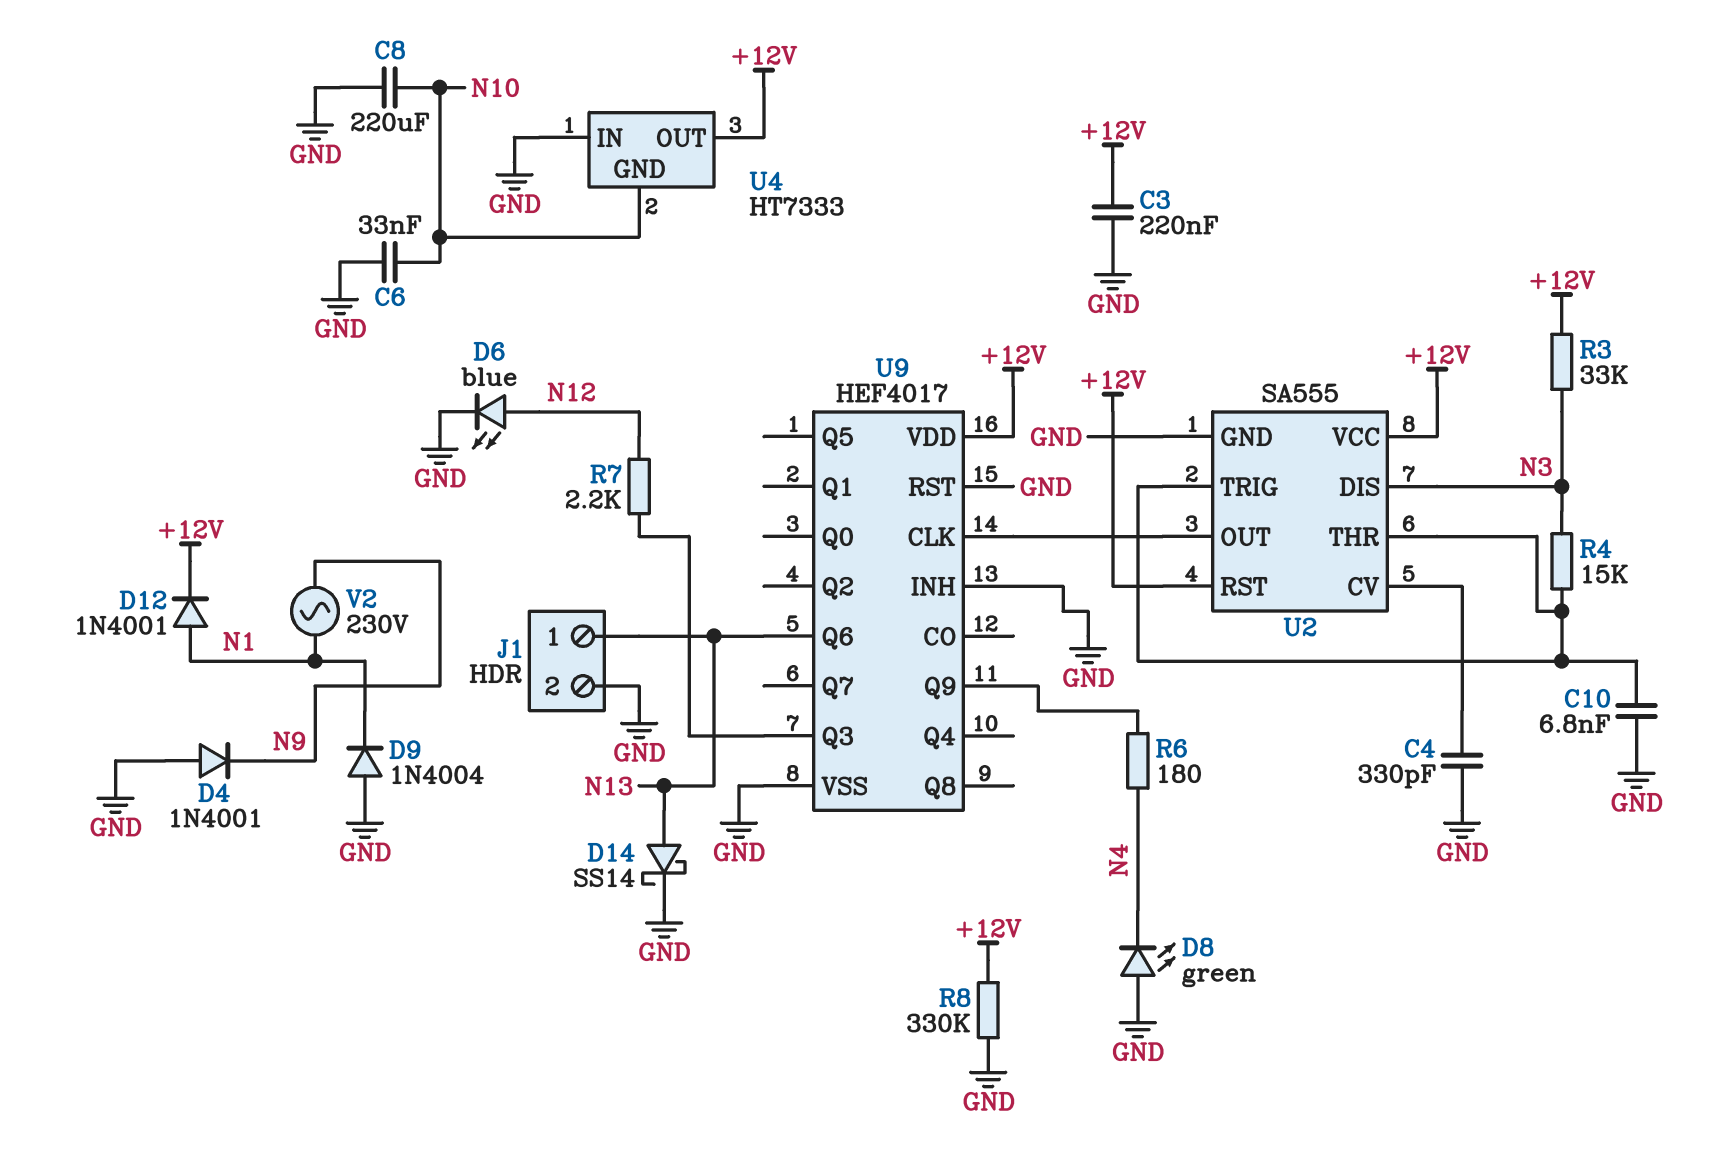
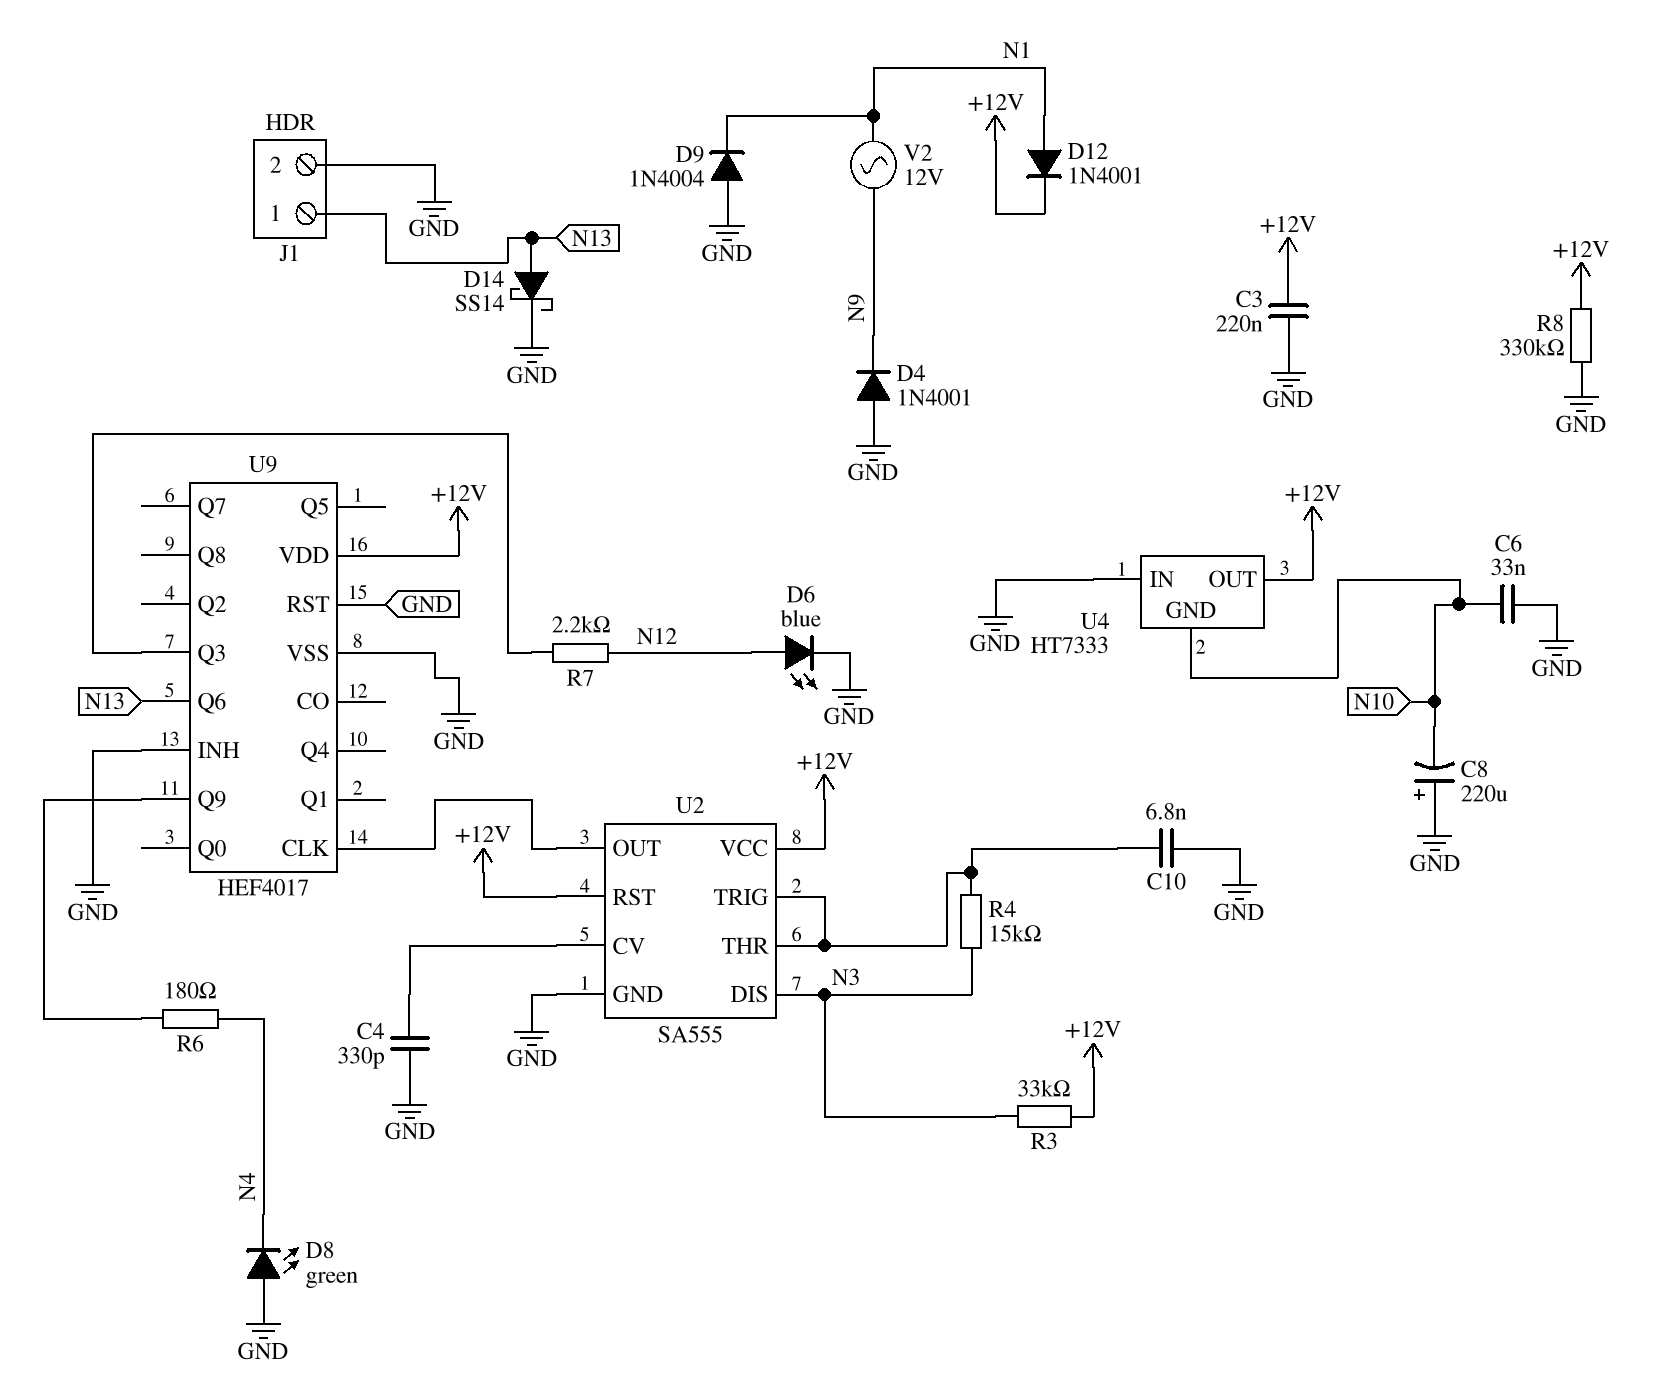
C8: 220uF (GND, N10) -> 220uF (plus GND, minus N10)
V2: AC 230V (N1, N9) -> AC 12V (N1, N9)

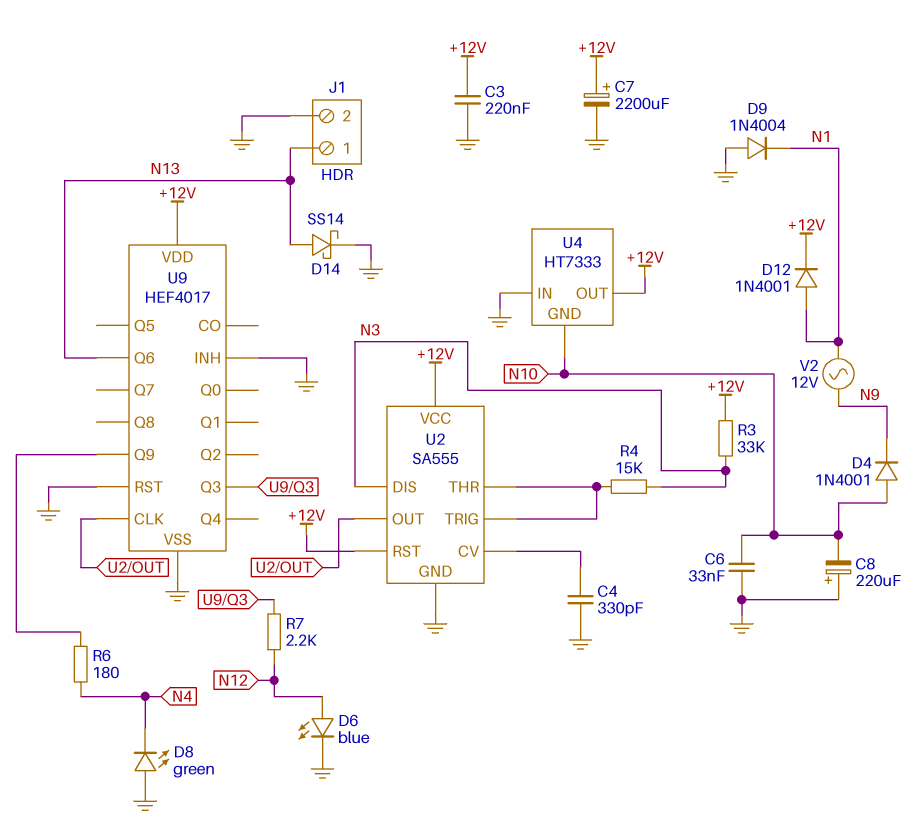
C7: none -> 2200uF (plus +12V, minus GND)
C10: 6.8nF (GND, U2/THR) -> none
D4: diode 1N4001 (A GND, K N9) -> diode 1N4001 (A N10, K N9)
R8: 330k (+12V, GND) -> none

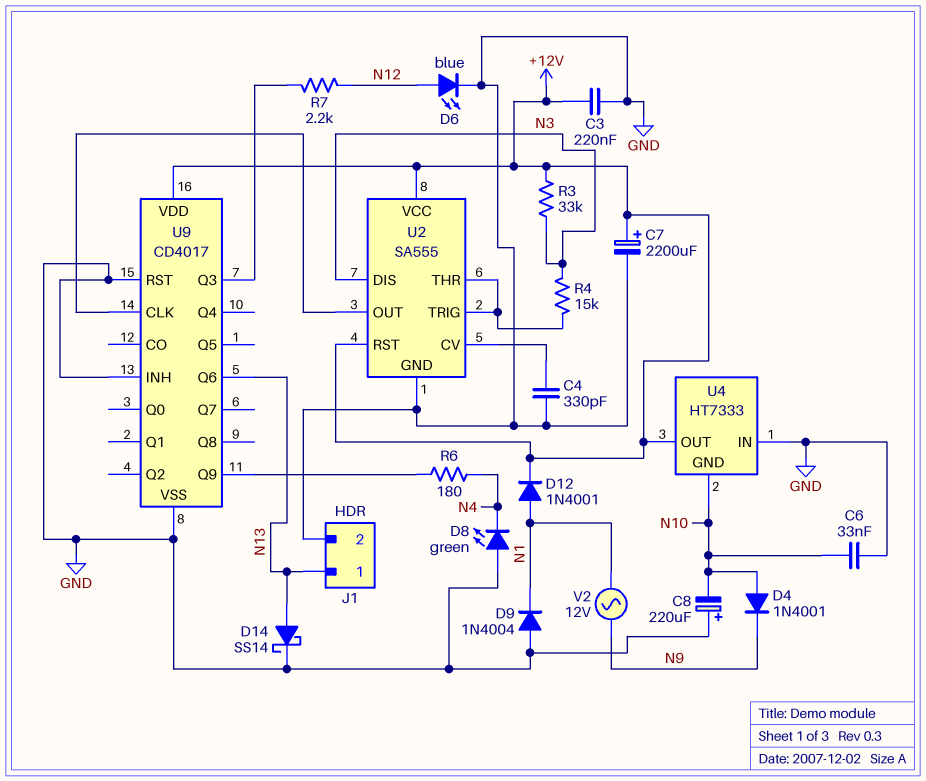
U9: HEF4017 -> CD4017

